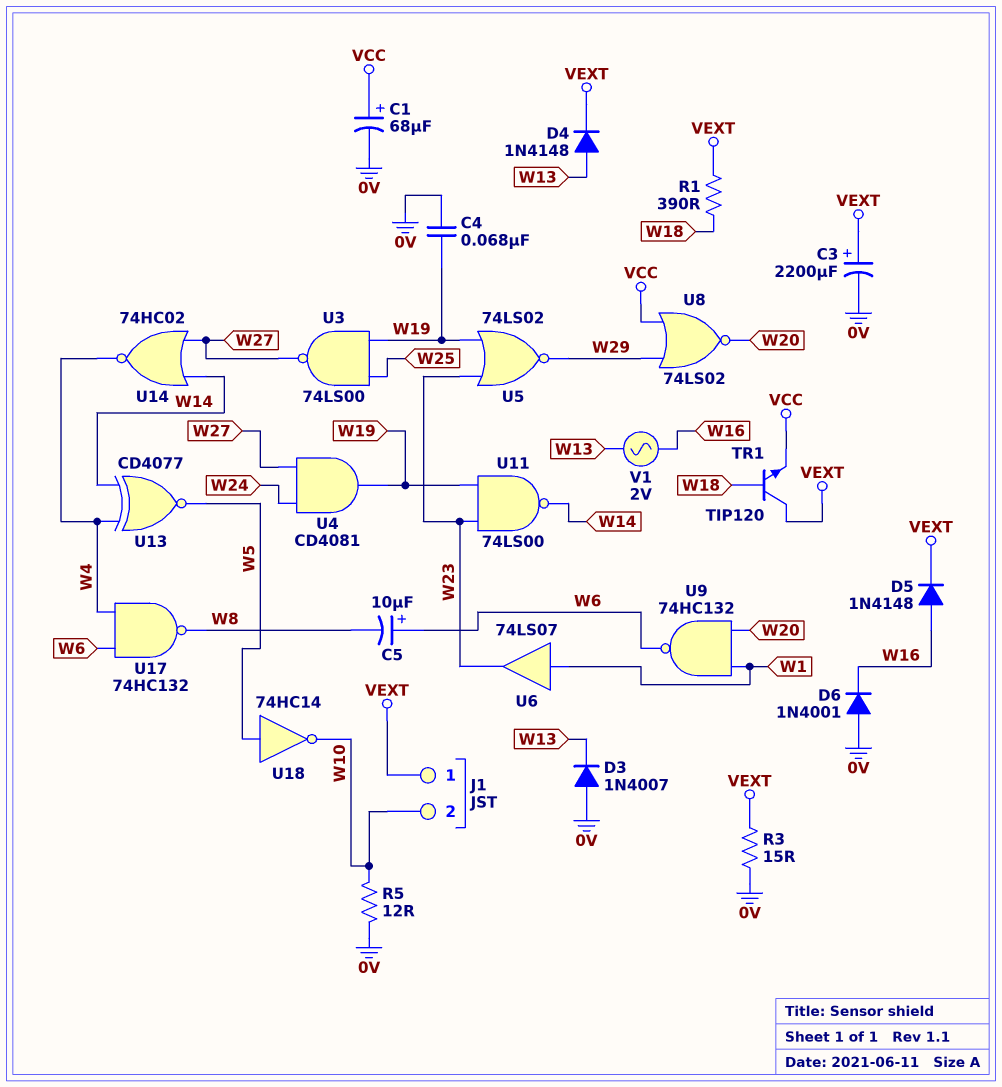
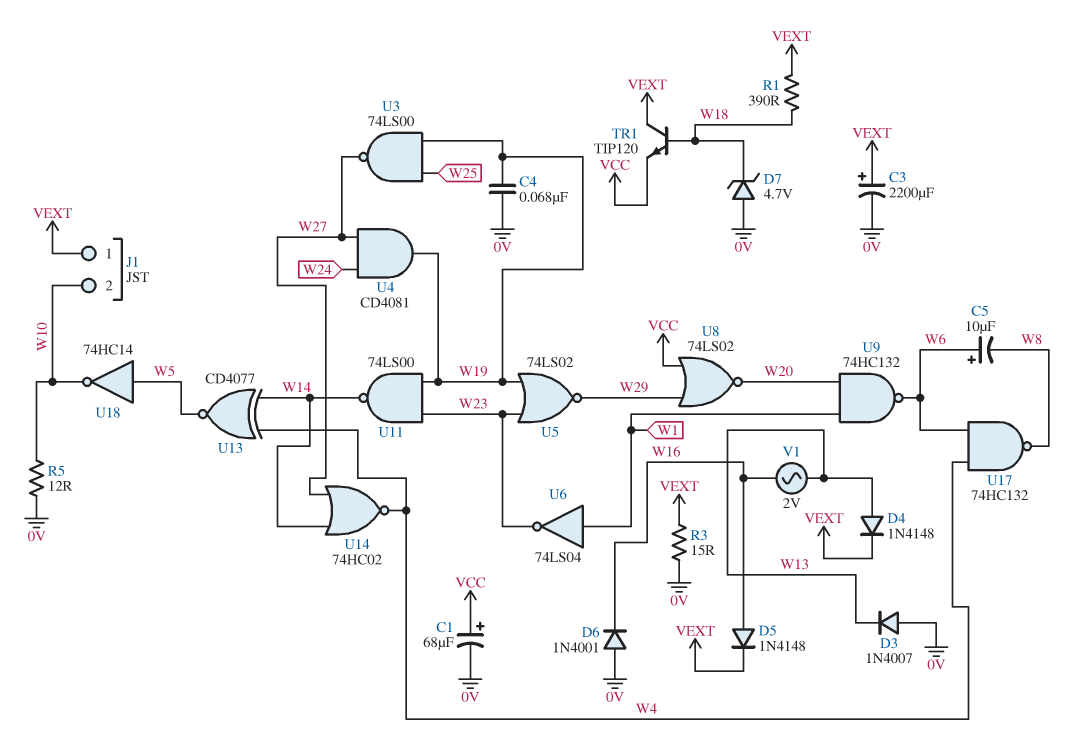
D7: none -> zener 4.7V (A 0V, K W18)
U6: buffer 74LS07 (in W1, out W23) -> NOT 74LS04 (in W1, out W23)

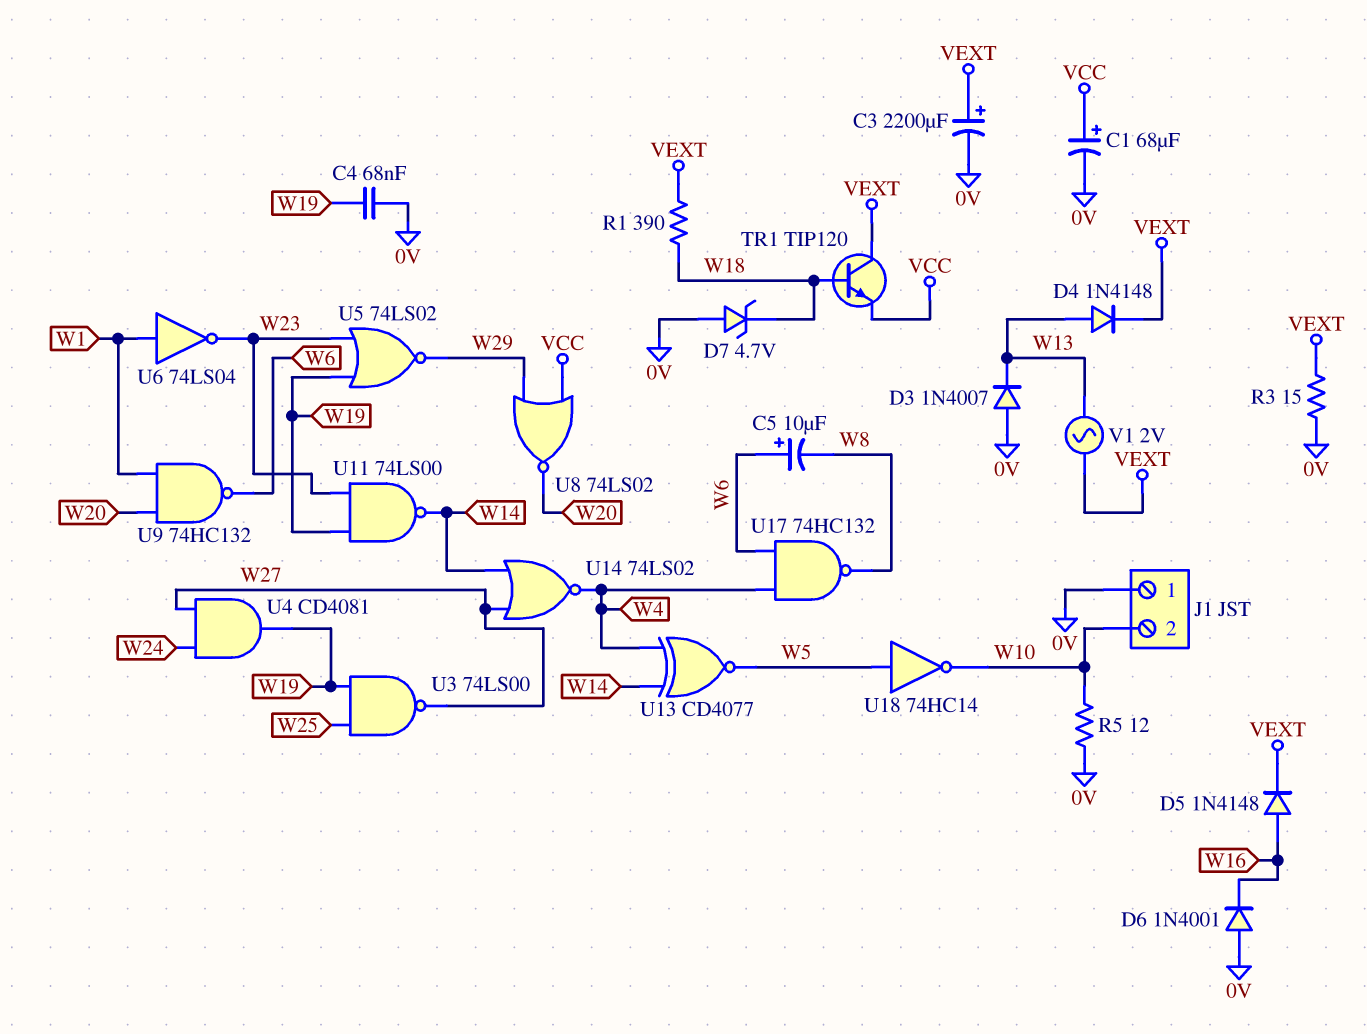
J1 pin 1: VEXT -> 0V
U14: NOR 74HC02 (in W14, in W27, out W4) -> NOR 74LS02 (in W14, in W27, out W4)
V1: AC 2V (W13, W16) -> AC 2V (VEXT, W13)

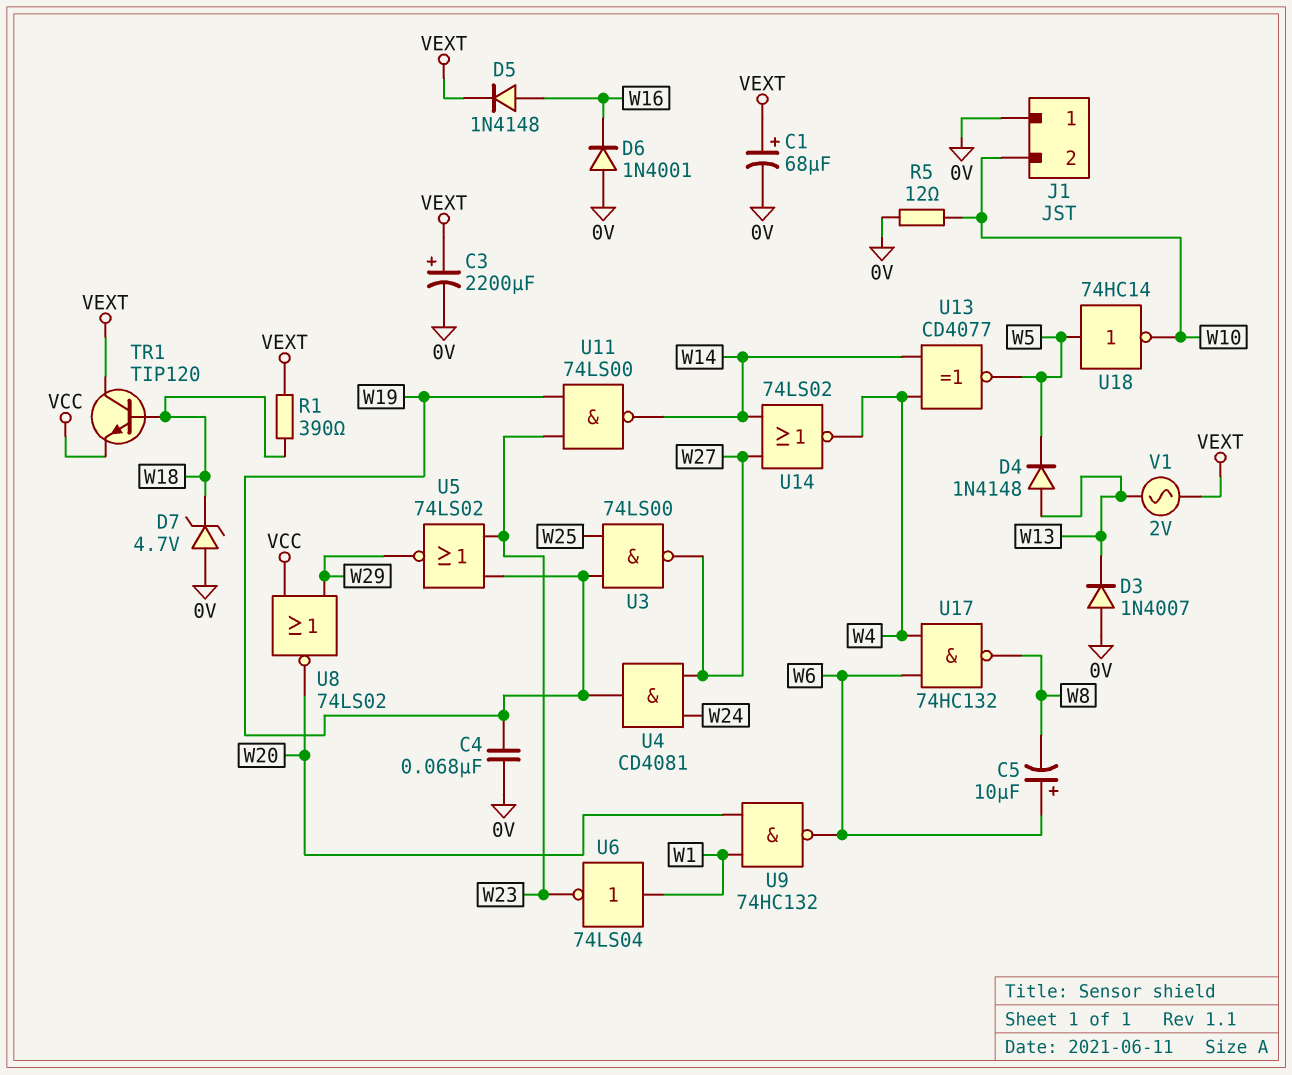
C1: 68uF (plus VCC, minus 0V) -> 68uF (plus VEXT, minus 0V)
D4: diode 1N4148 (A W13, K VEXT) -> diode 1N4148 (A W13, K W5)
R3: 15 (0V, VEXT) -> none

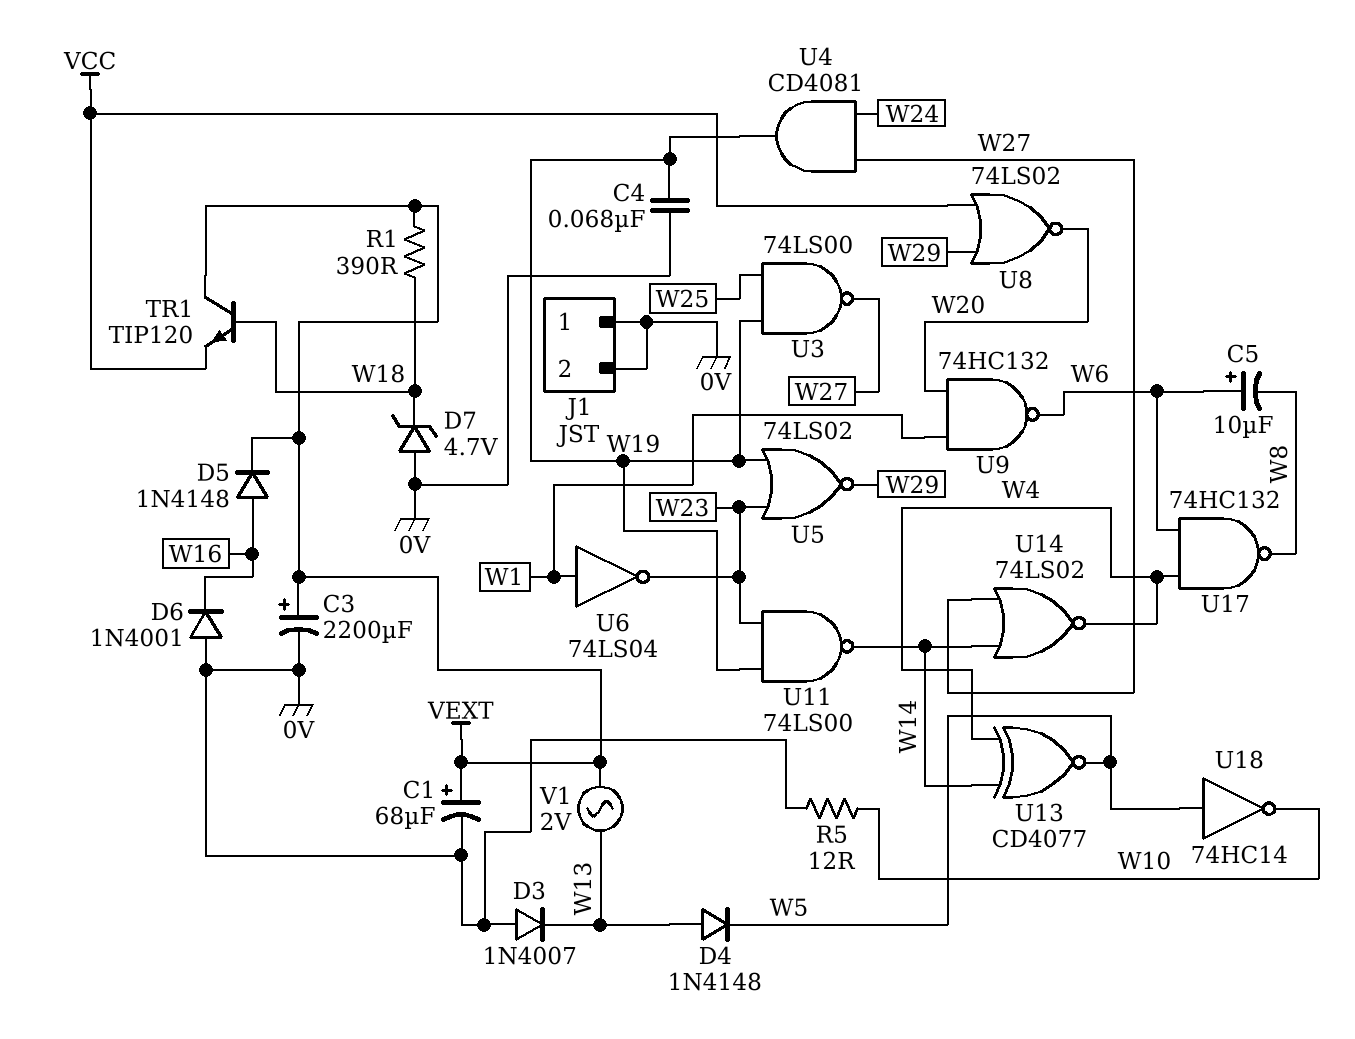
J1 pin 2: W10 -> 0V

